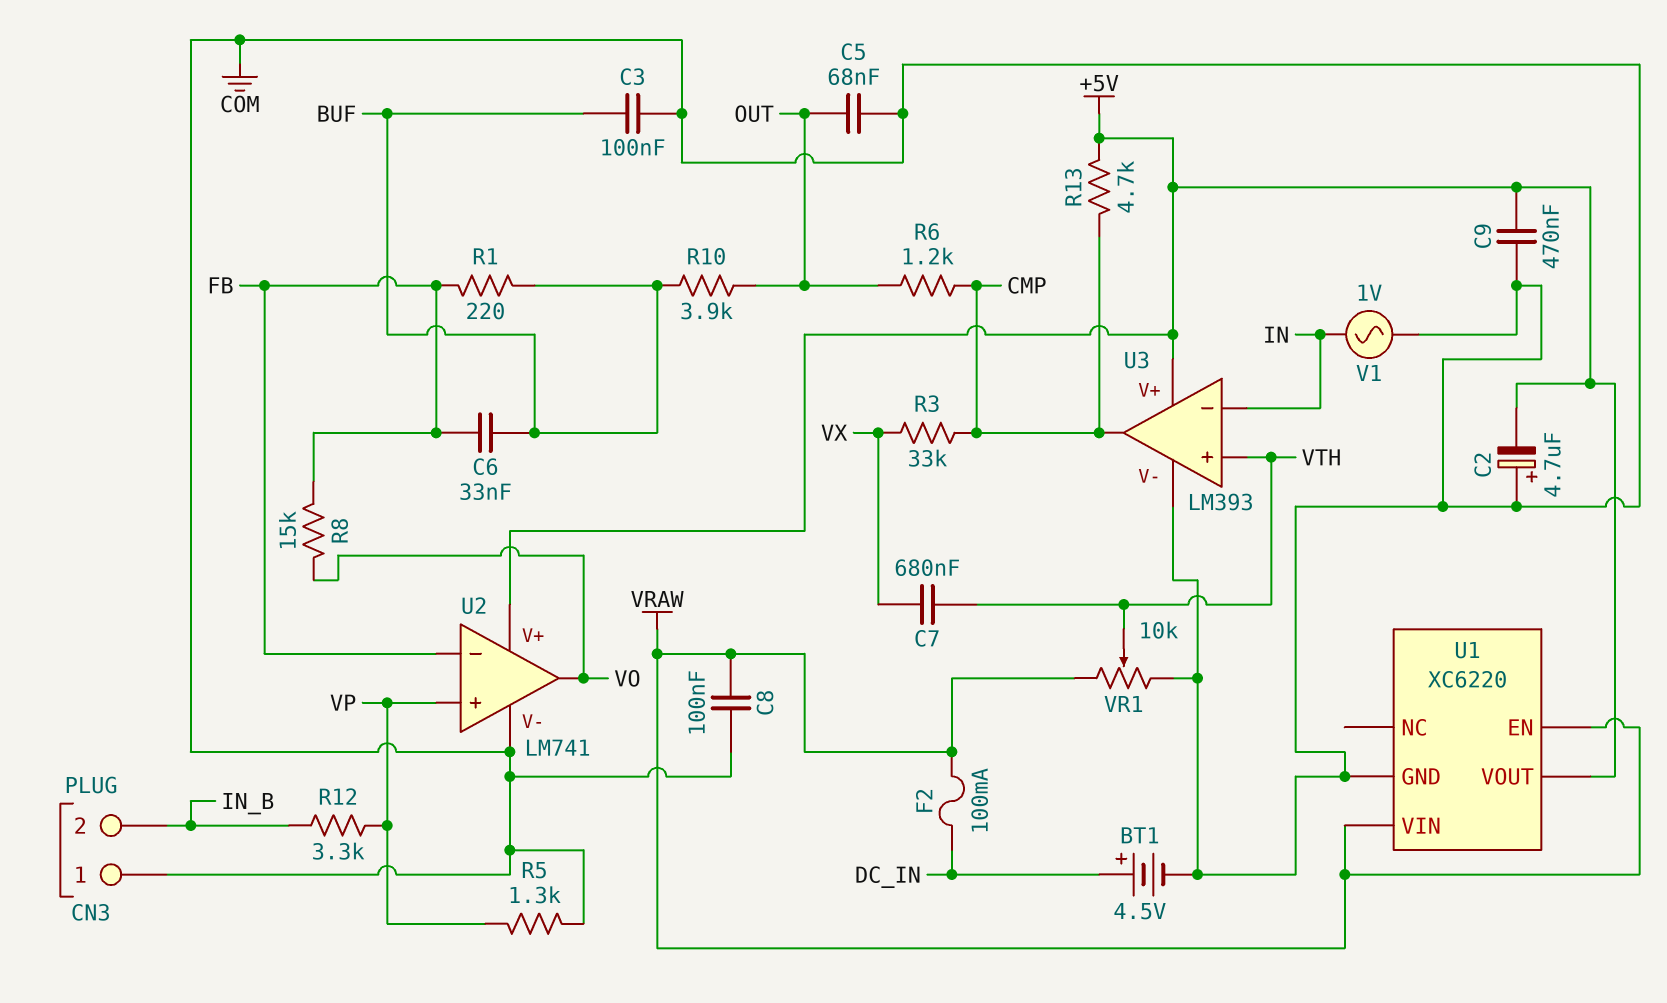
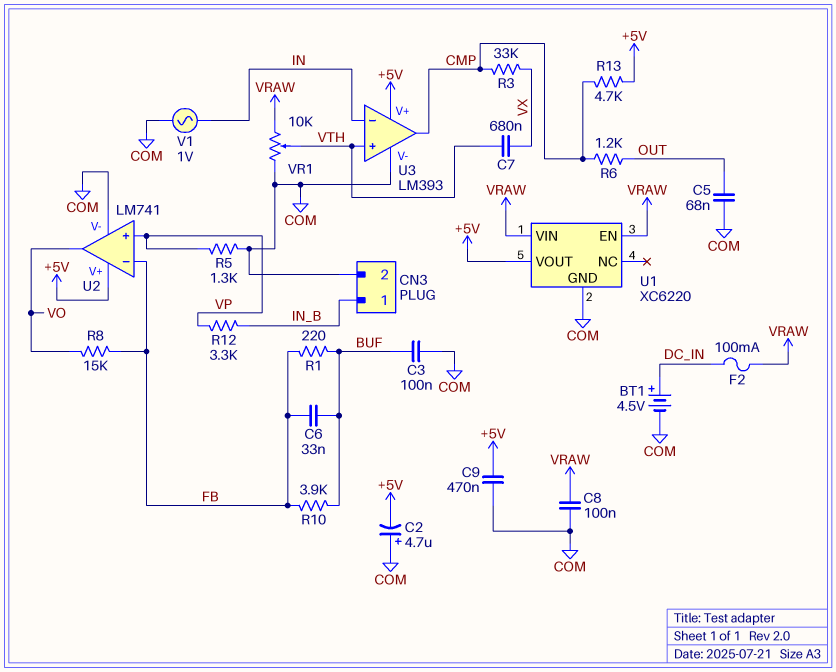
CN3 pin 1: COM -> IN_B
CN3 pin 2: IN_B -> COM
R10: 3.9k (BUF, OUT) -> 3.9k (BUF, FB)

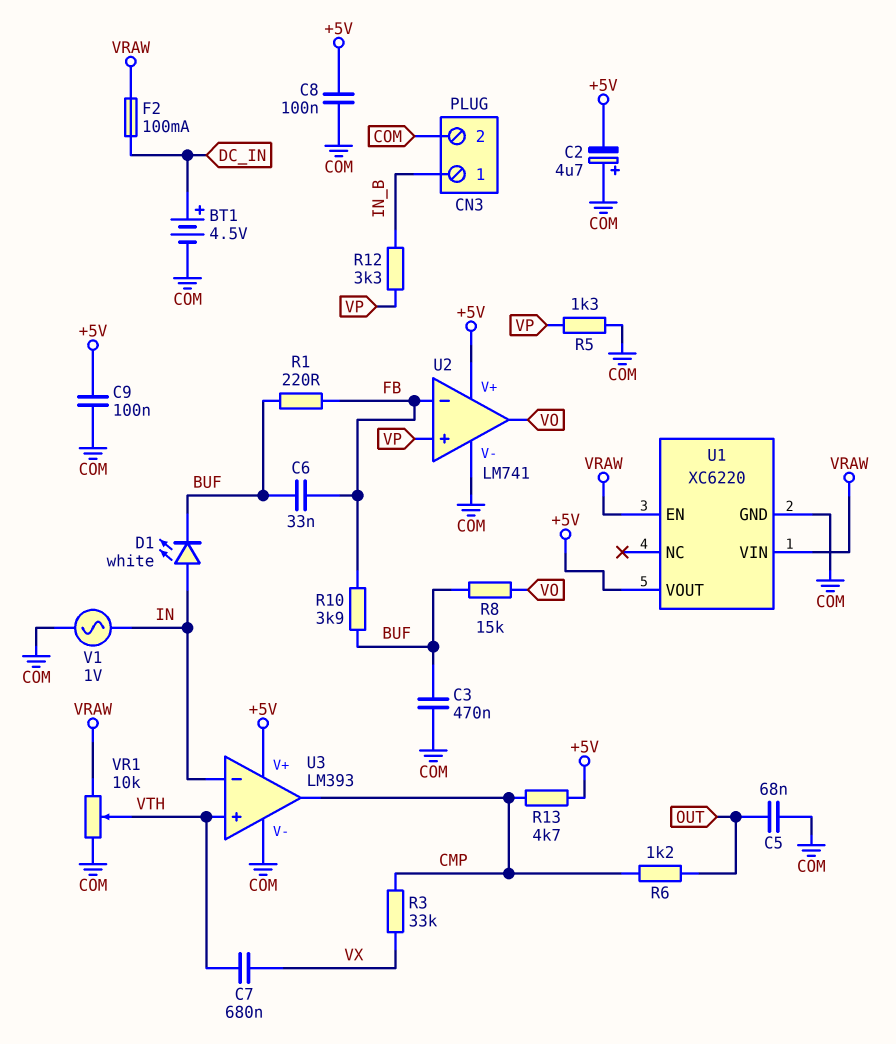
C3: 100nF (BUF, COM) -> 470nF (BUF, COM)
C8: 100nF (COM, VRAW) -> 100nF (+5V, COM)
C9: 470nF (+5V, COM) -> 100nF (+5V, COM)
D1: none -> LED white (A IN, K BUF)
R8: 15k (FB, VO) -> 15k (BUF, VO)

